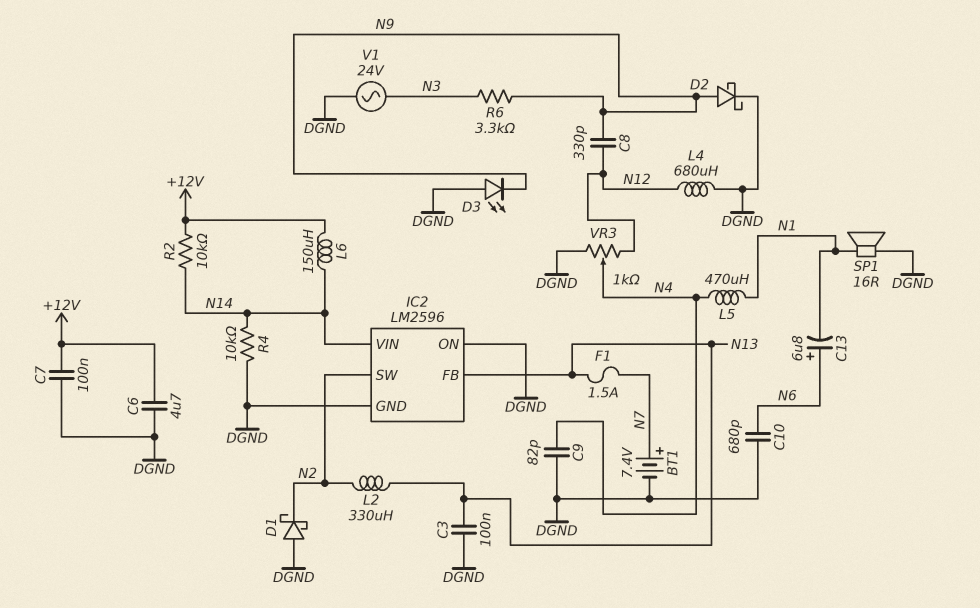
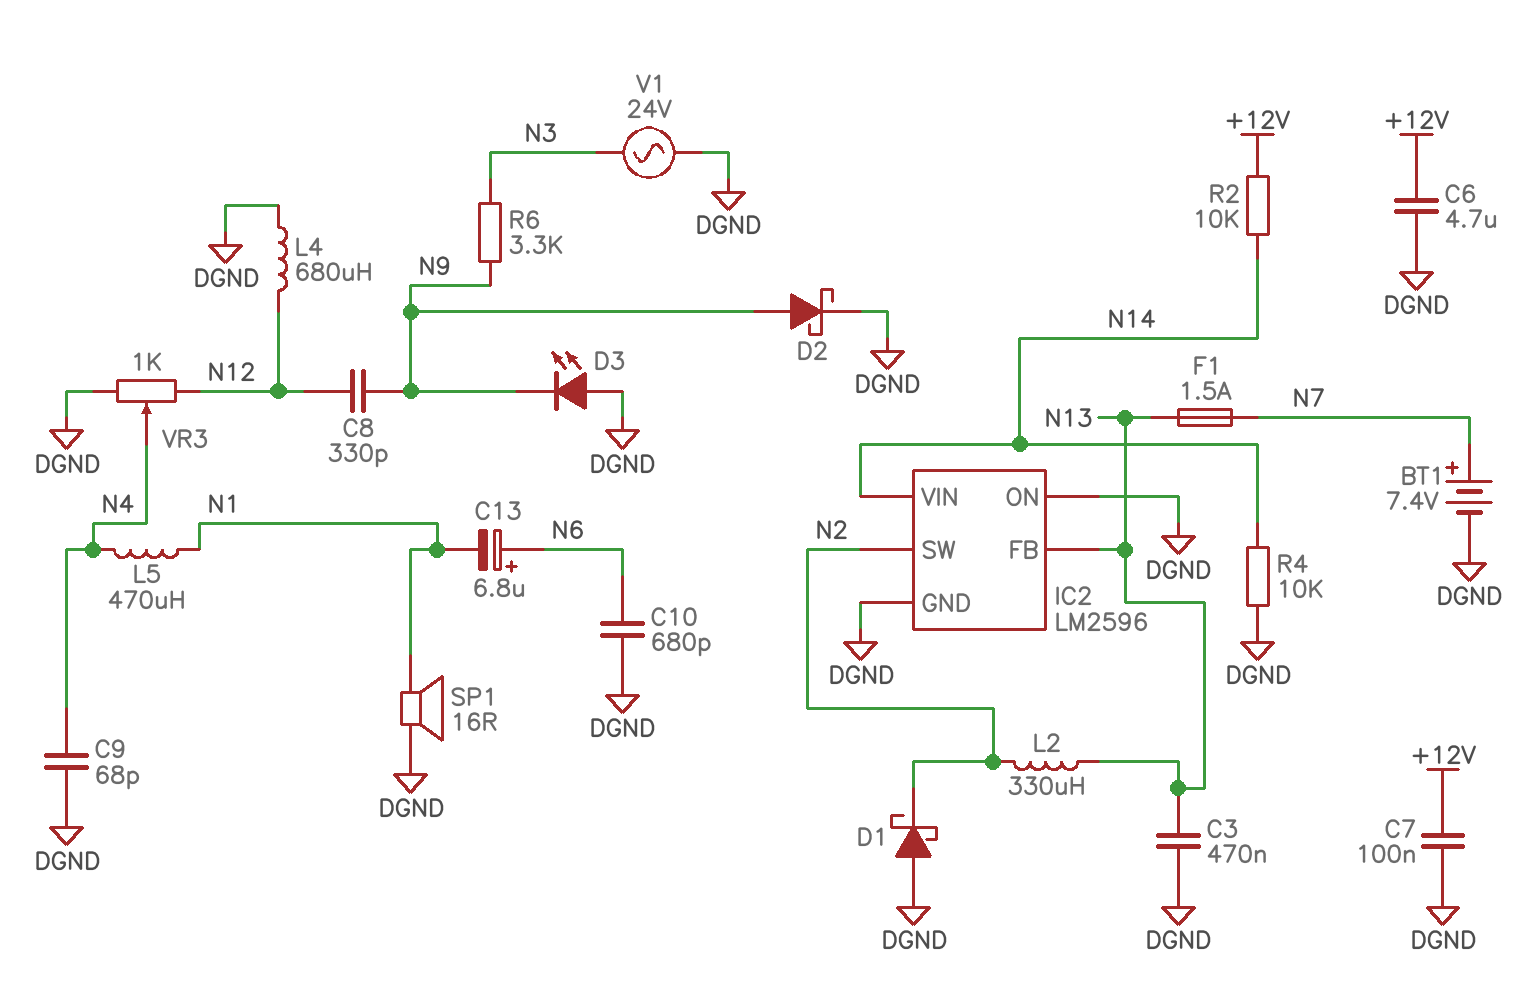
C3: 100nF (DGND, N13) -> 470nF (DGND, N13)
C9: 82pF (DGND, N4) -> 68pF (DGND, N4)
L6: 150uH (+12V, N14) -> none

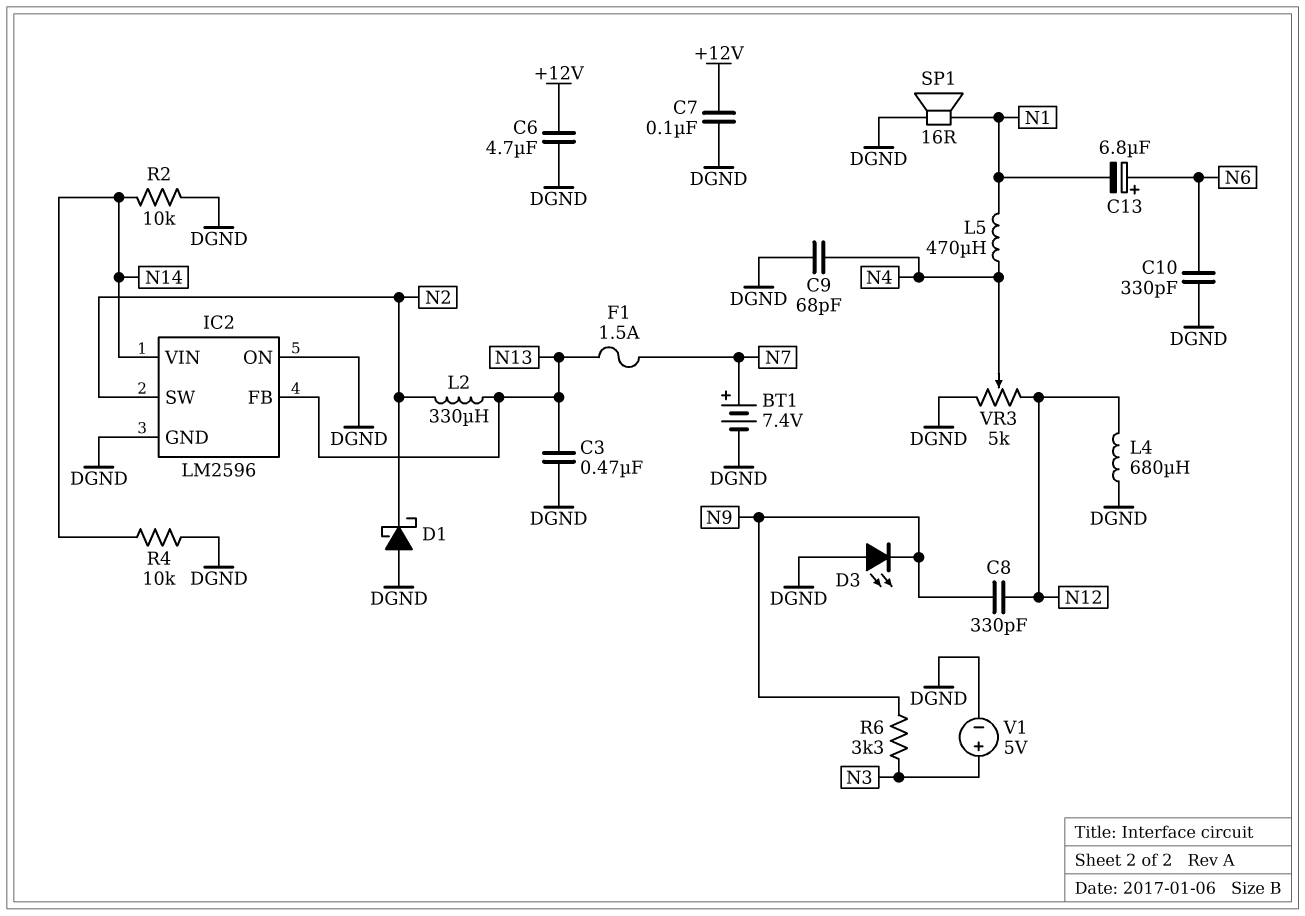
C10: 680pF (DGND, N6) -> 330pF (DGND, N6)
D2: schottky (A N9, K DGND) -> none
R2: 10k (+12V, N14) -> 10k (DGND, N14)
V1: AC 24V (DGND, N3) -> 5V (plus N3, minus DGND)
VR3: 1k (DGND, N12, wiper N4) -> 5k (DGND, N12, wiper N4)

